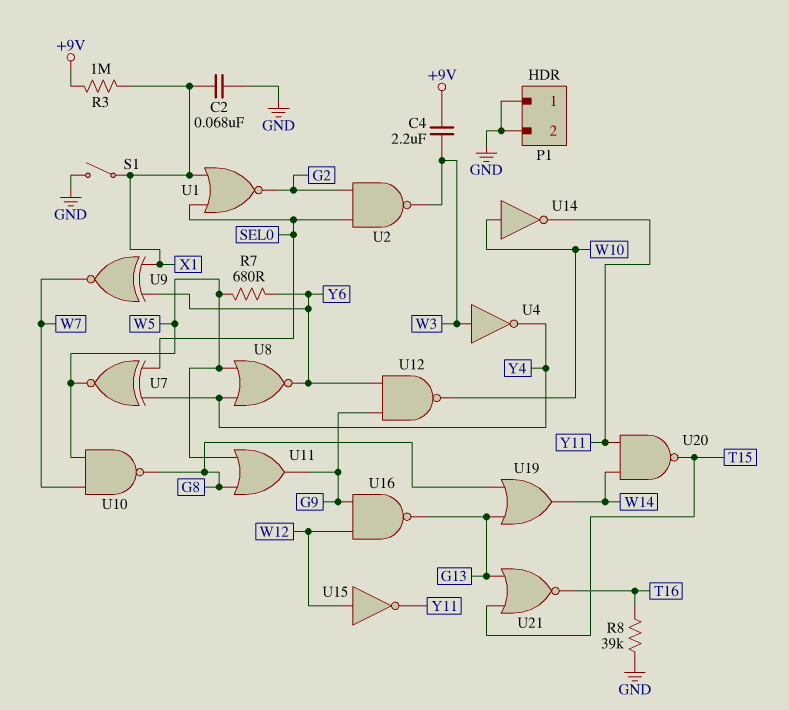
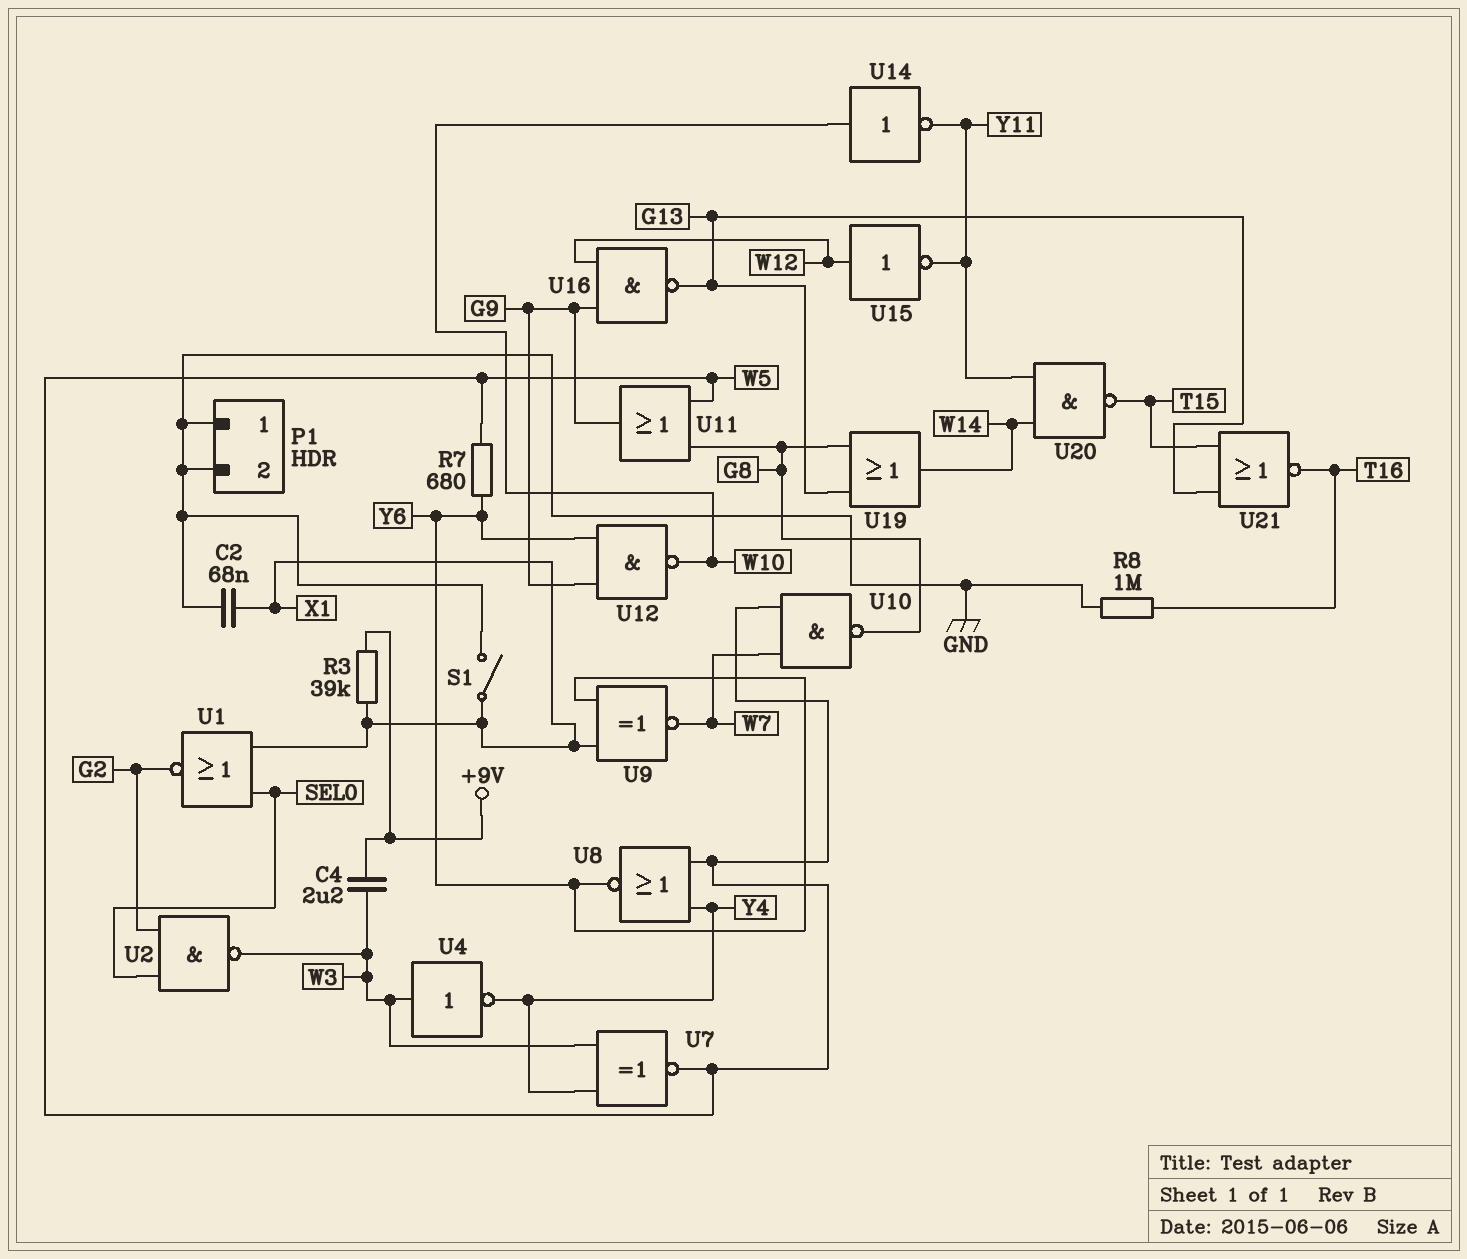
R3: 1M (+9V, X1) -> 39k (+9V, X1)
R8: 39k (GND, T16) -> 1M (GND, T16)
U7: XNOR (in SEL0, in Y4, out W5) -> XNOR (in W3, in Y4, out W5)

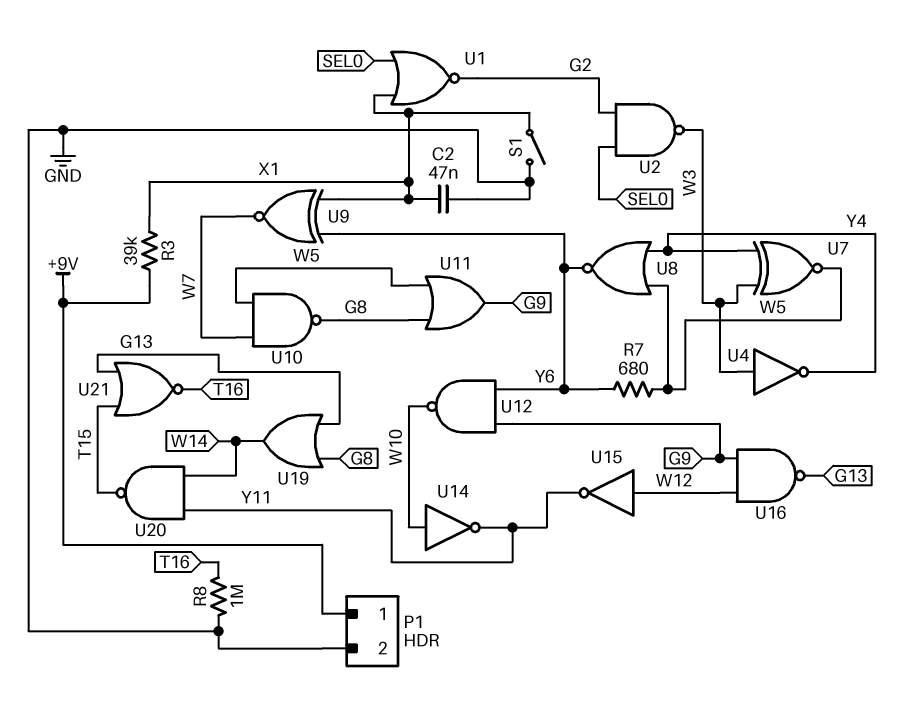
C2: 68nF (GND, X1) -> 47nF (GND, X1)
C4: 2.2uF (+9V, W3) -> none
P1 pin 1: GND -> +9V

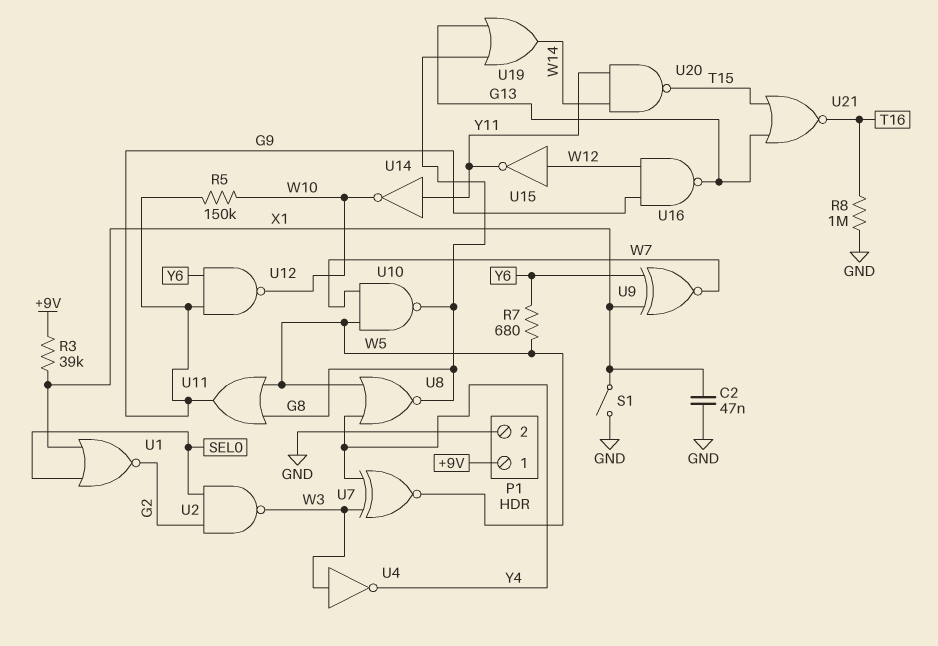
R5: none -> 150k (G9, W10)
U8: NOR (in W5, in Y4, out Y6) -> NOR (in W5, in Y4, out G8)
U14: NOT (in W10, out Y11) -> NOT (in Y11, out W10)

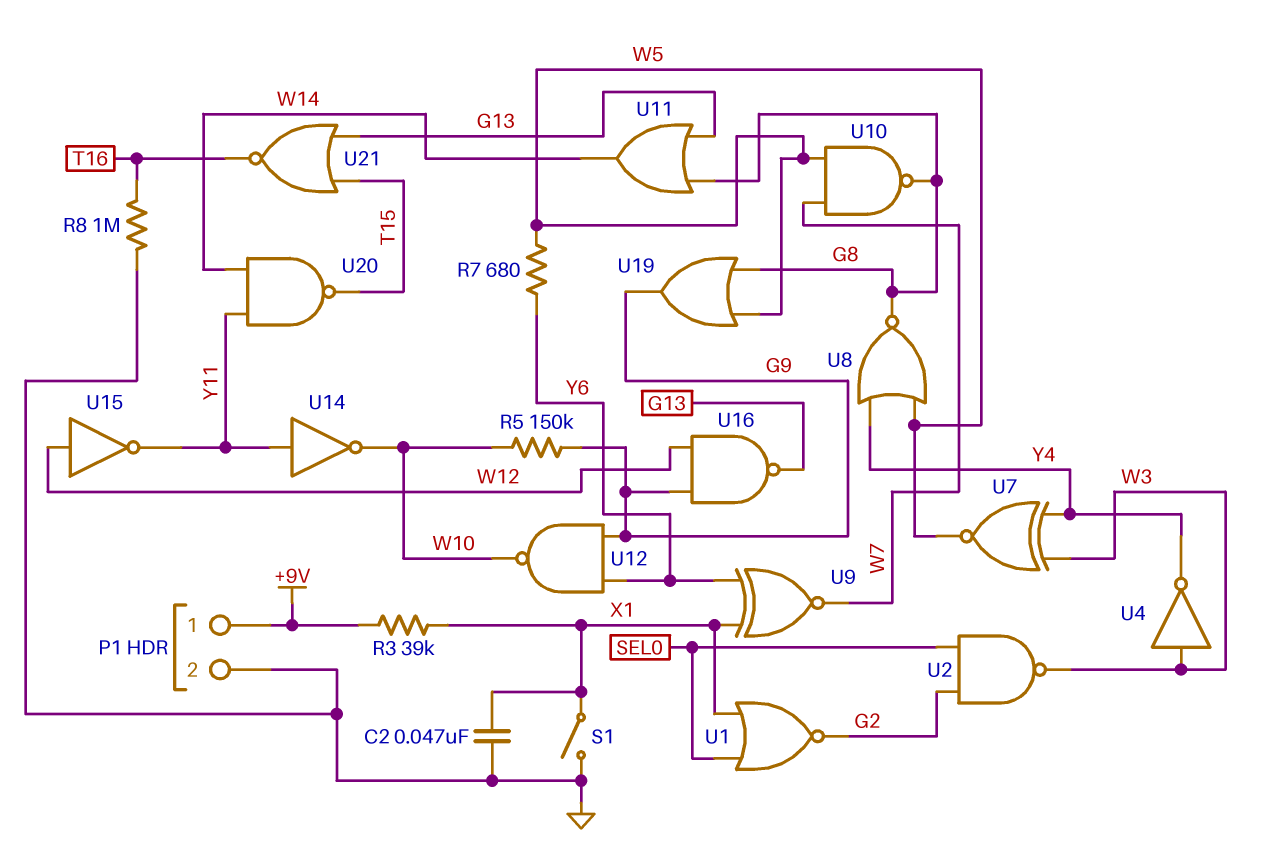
U11: OR (in G8, in W5, out G9) -> OR (in G8, in G13, out W14)
U19: OR (in G8, in G13, out W14) -> OR (in G8, in W5, out G9)

